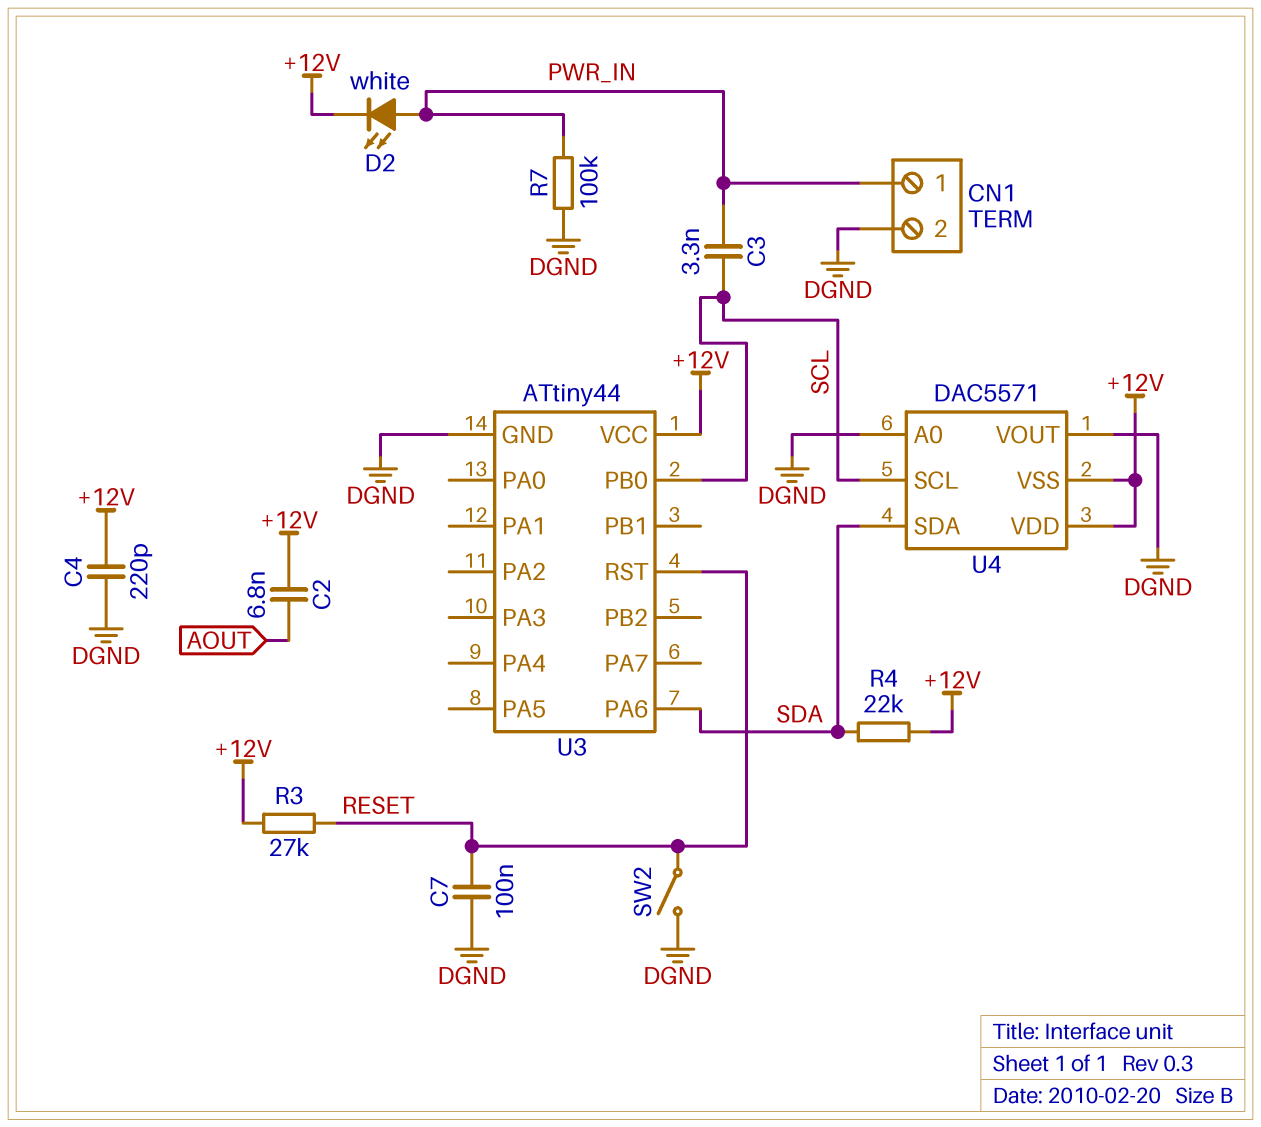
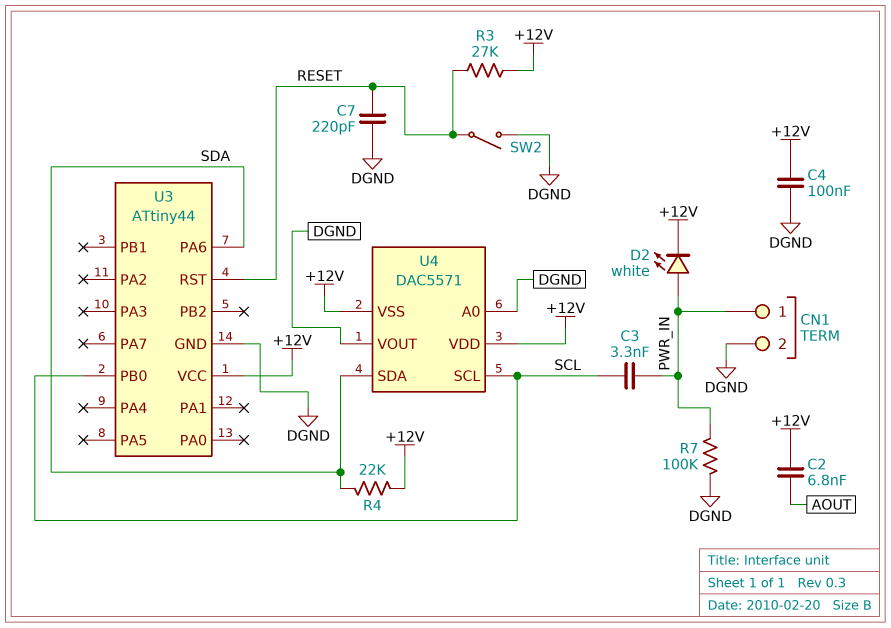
C4: 220pF (+12V, DGND) -> 100nF (+12V, DGND)
C7: 100nF (DGND, RESET) -> 220pF (DGND, RESET)

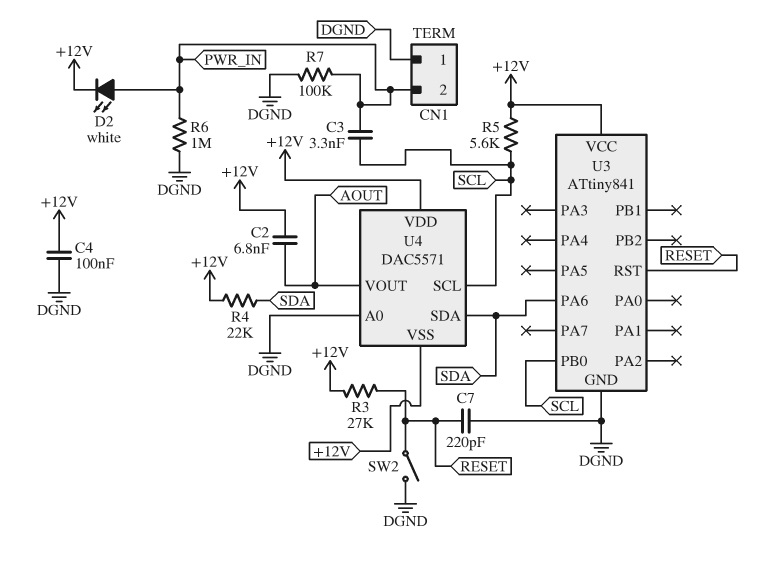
CN1 pin 1: PWR_IN -> DGND
CN1 pin 2: DGND -> PWR_IN
R5: none -> 5.6k (+12V, SCL)
R6: none -> 1M (DGND, PWR_IN)
U3: ATtiny44 -> ATtiny841
U4 pin VOUT: DGND -> AOUT

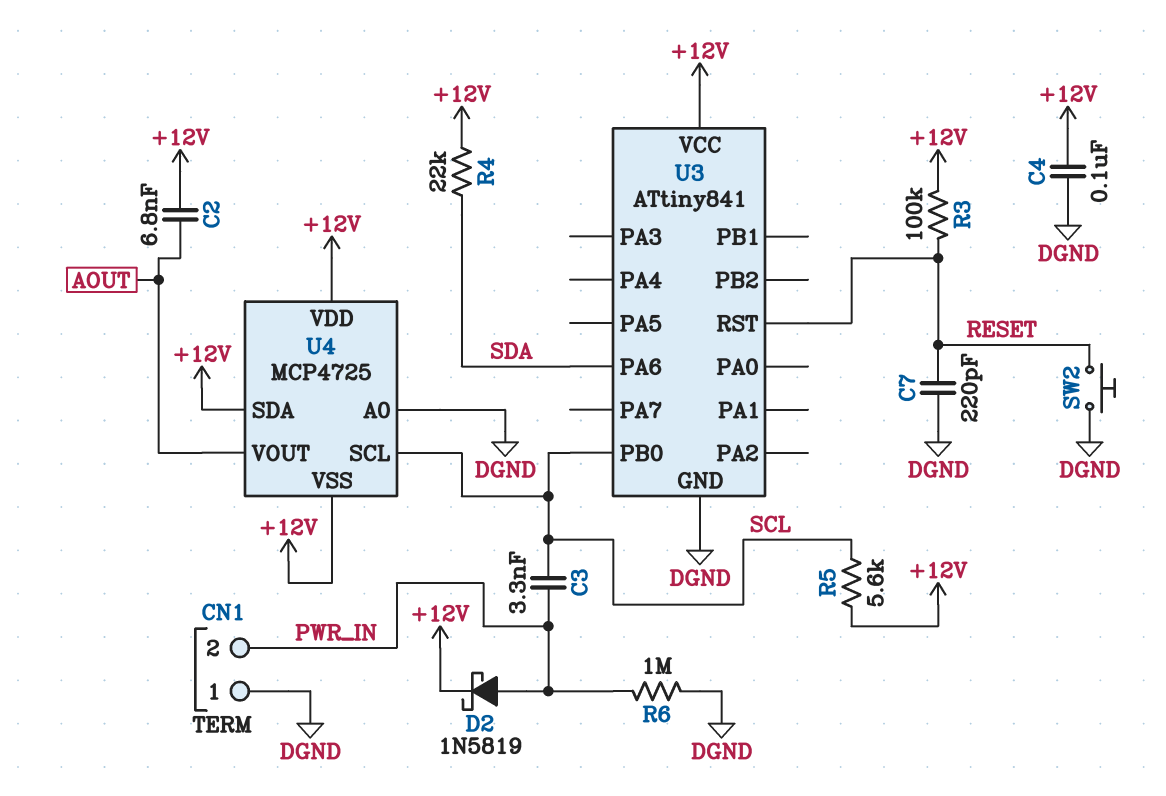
D2: LED white (A PWR_IN, K +12V) -> schottky 1N5819 (A PWR_IN, K +12V)
R3: 27k (+12V, RESET) -> 100k (+12V, RESET)
R7: 100k (DGND, PWR_IN) -> none
SW2: switch (DGND, RESET) -> button (DGND, RESET)
U4: DAC5571 -> MCP4725
U4 pin SDA: SDA -> +12V

